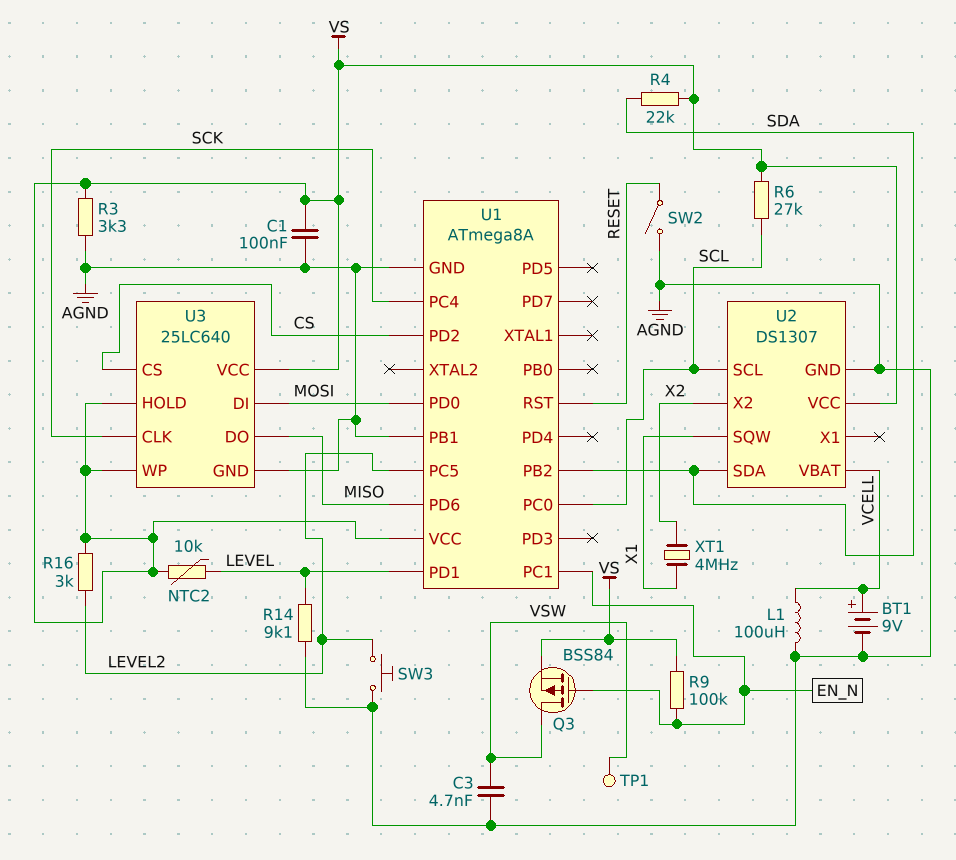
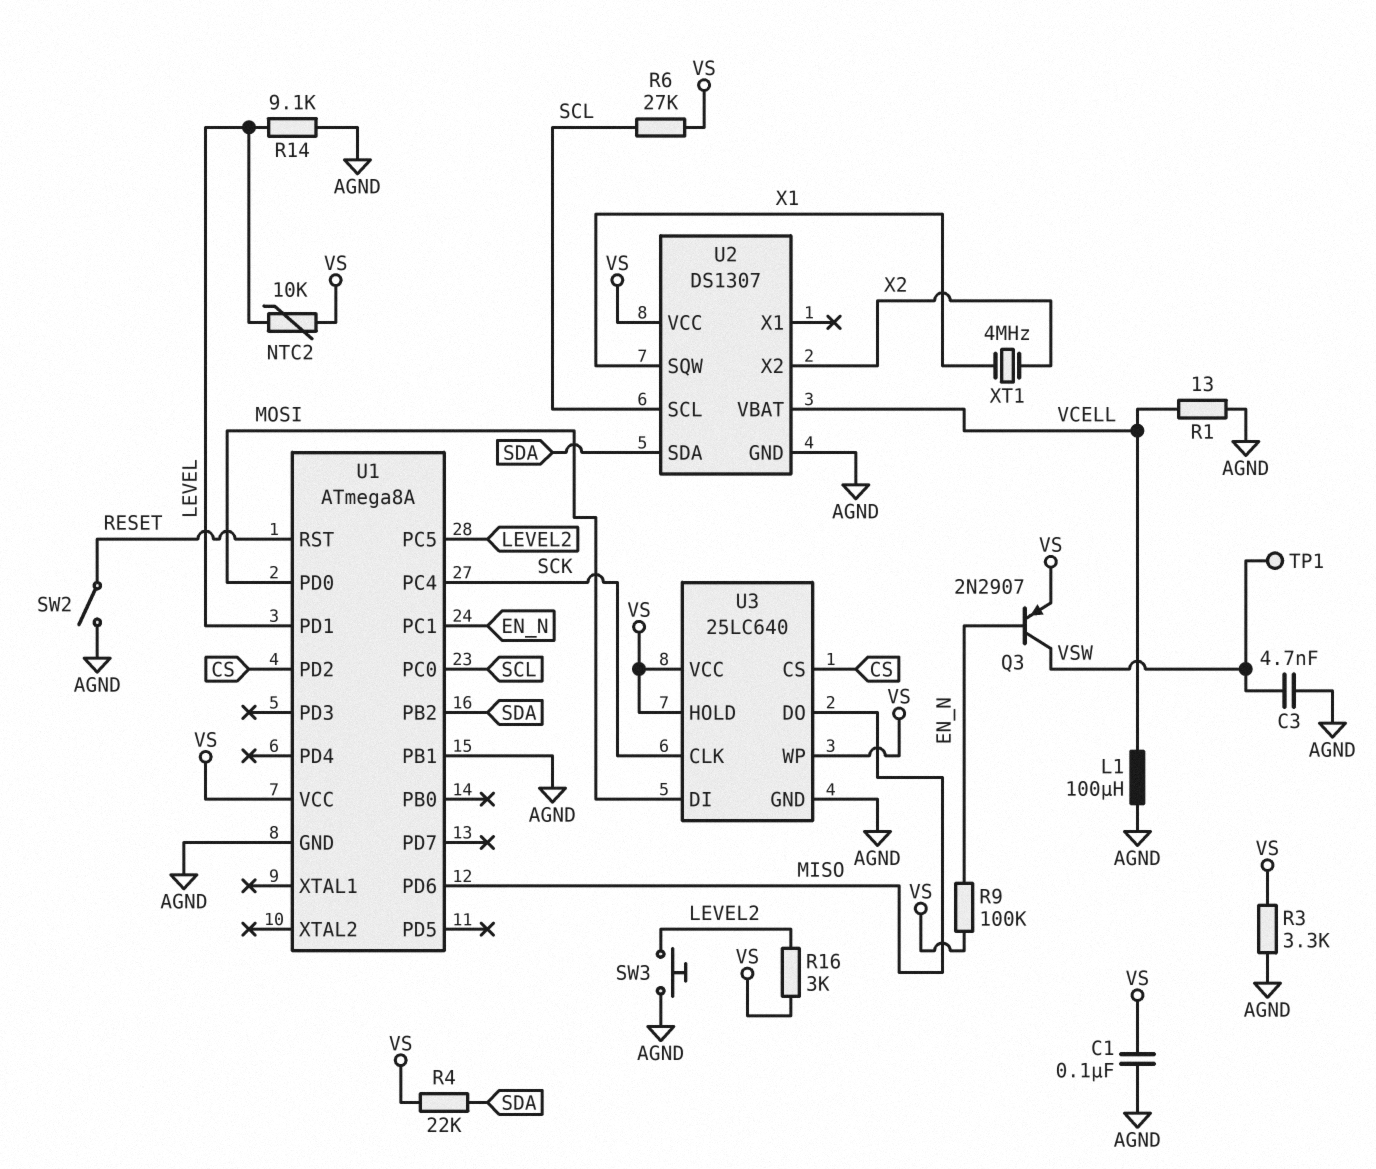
BT1: 9V (plus VCELL, minus AGND) -> none
Q3: PMOS BSS84 (G EN_N, D VSW, S VS) -> PNP 2N2907 (B EN_N, C VSW, E VS)
R1: none -> 13 (AGND, VCELL)

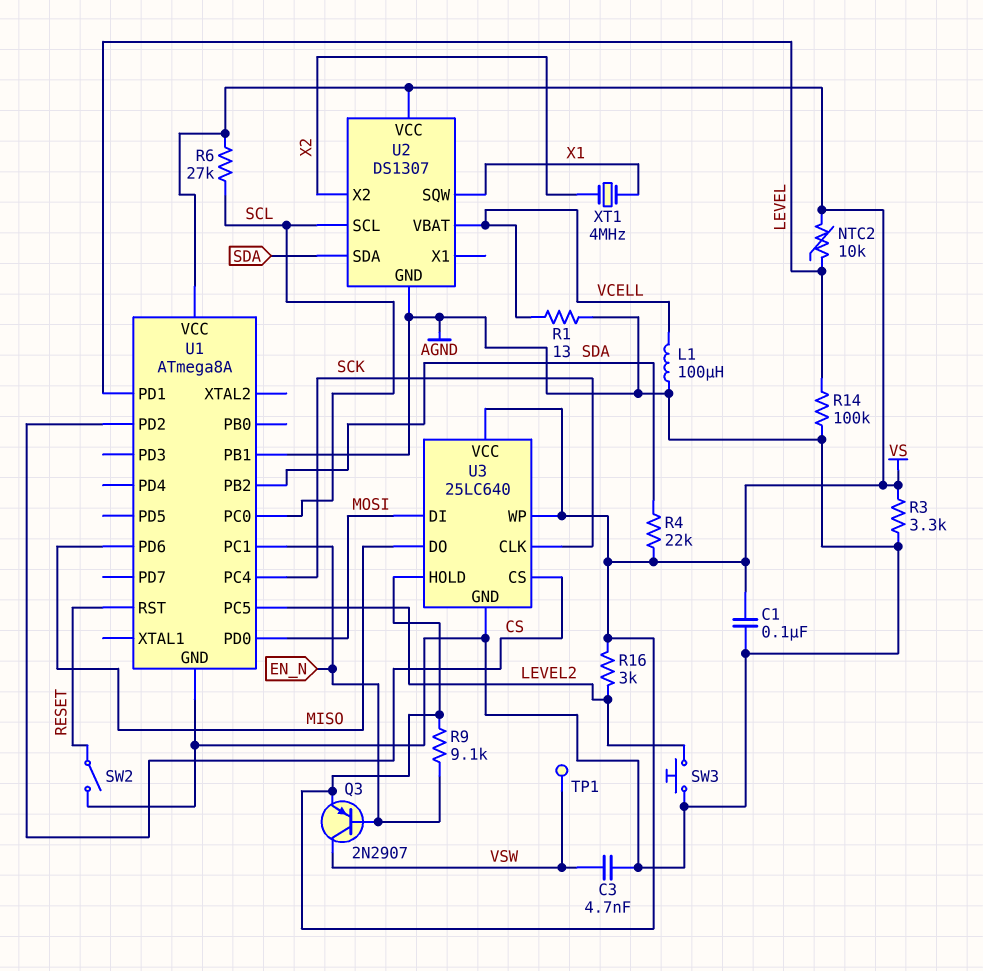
R9: 100k (EN_N, VS) -> 9.1k (EN_N, VS)
R14: 9.1k (AGND, LEVEL) -> 100k (AGND, LEVEL)

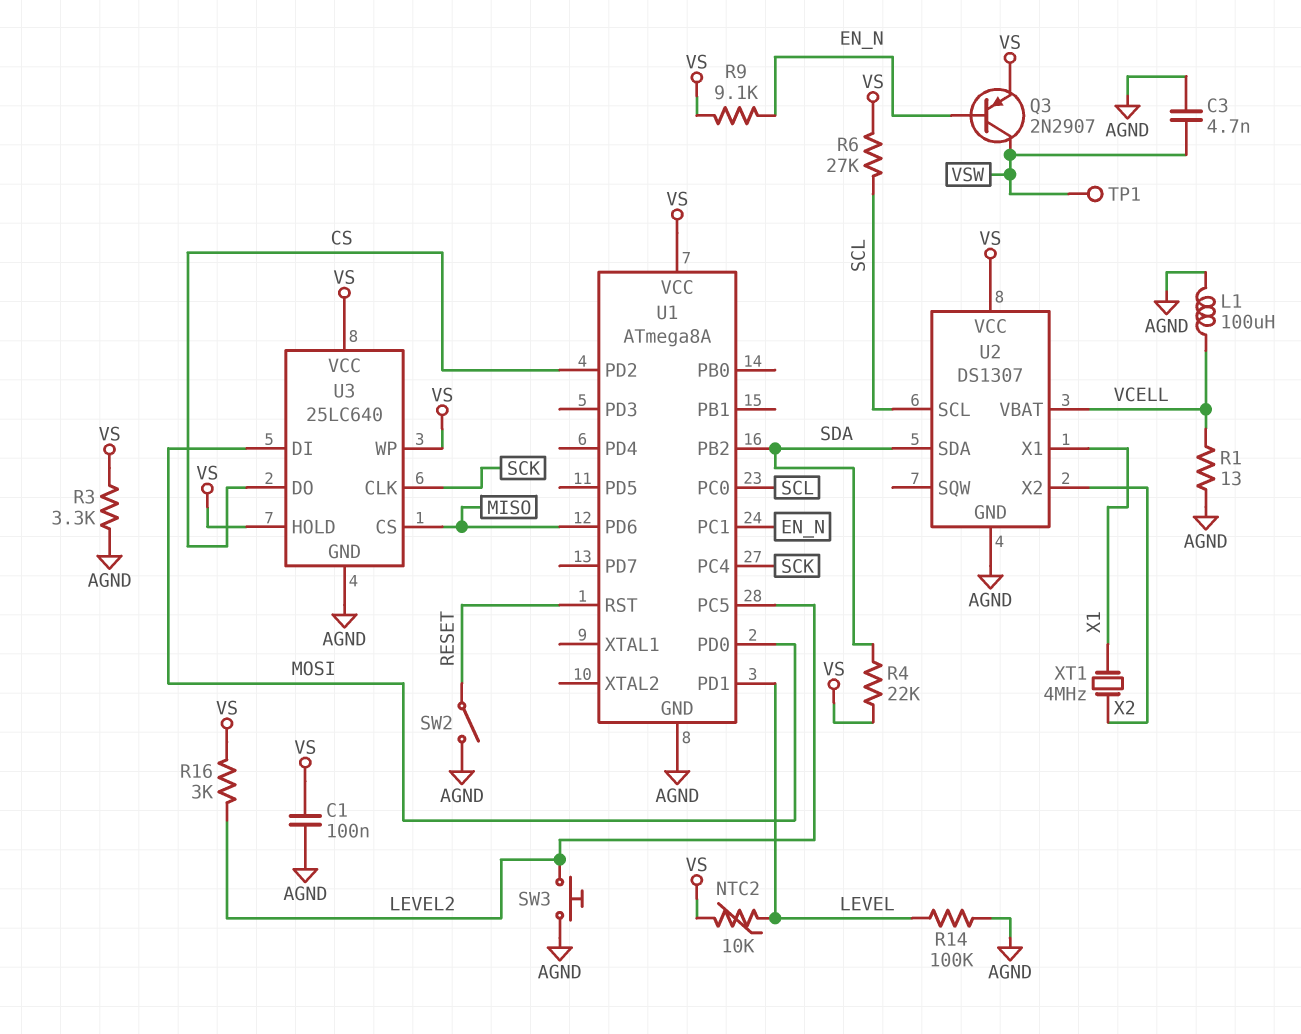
U1 pin PB1: AGND -> none
U2 pin SQW: X1 -> none
U2 pin X1: none -> X1
U3 pin CS: CS -> MISO
U3 pin DO: MISO -> CS

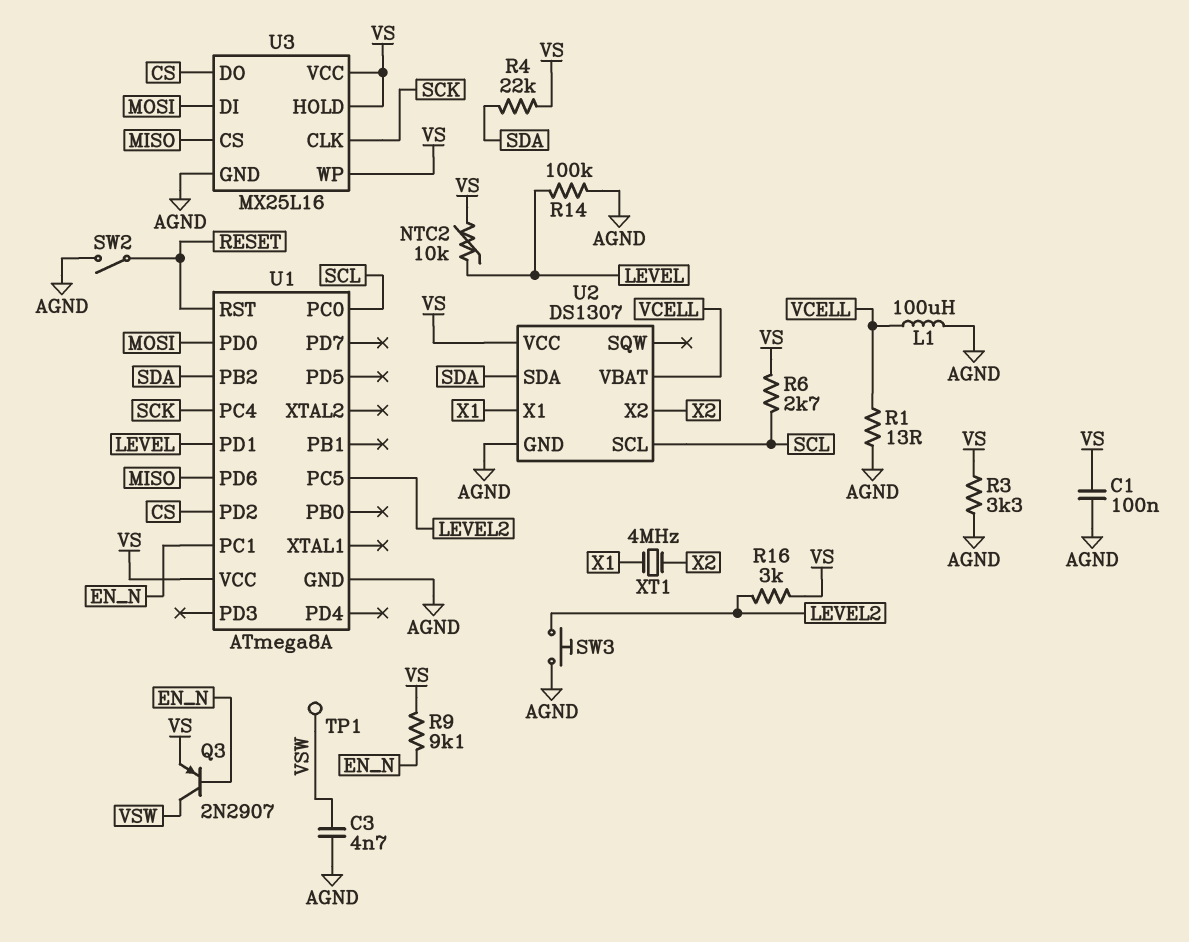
R6: 27k (SCL, VS) -> 2.7k (SCL, VS)
U3: 25LC640 -> MX25L16

